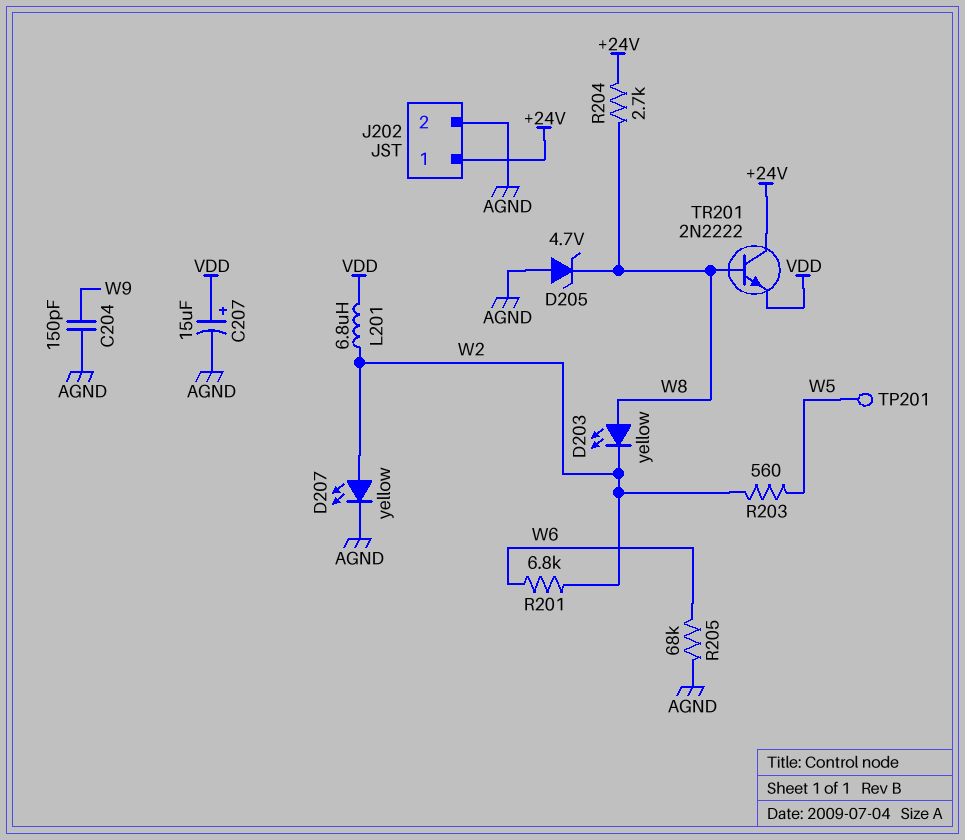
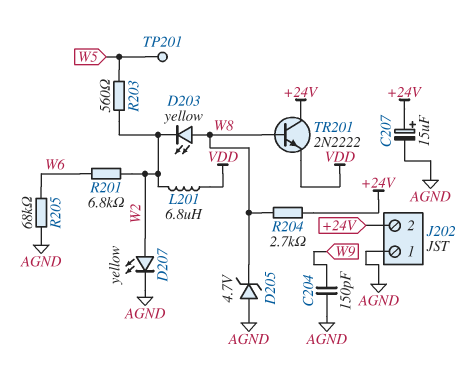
C207: 15uF (plus VDD, minus AGND) -> 15uF (plus +24V, minus AGND)
J202 pin 1: +24V -> AGND
J202 pin 2: AGND -> +24V

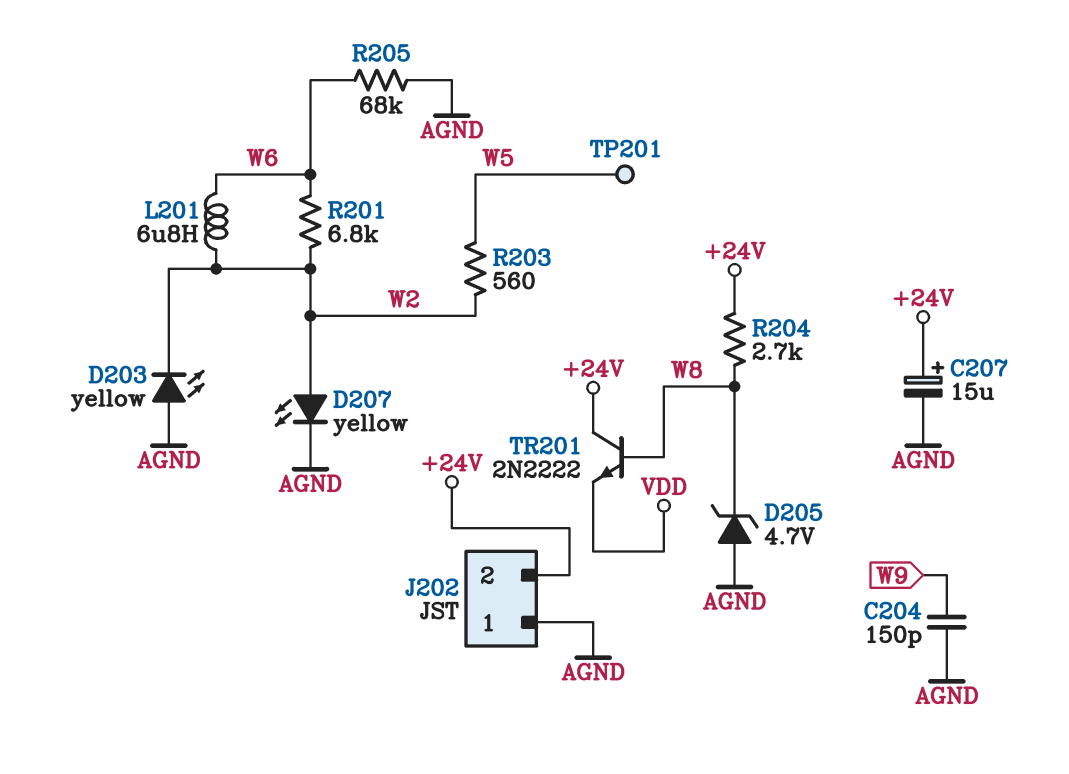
D203: LED yellow (A W8, K W2) -> LED yellow (A AGND, K W2)
L201: 6.8uH (VDD, W2) -> 6.8uH (W2, W6)

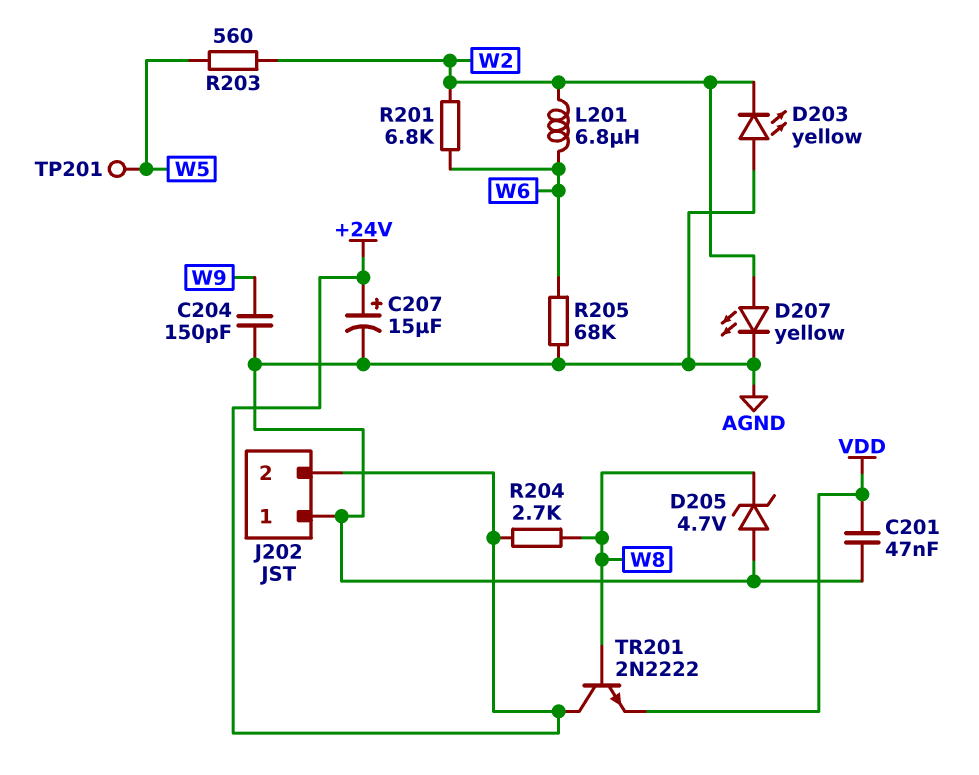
C201: none -> 47nF (AGND, VDD)

